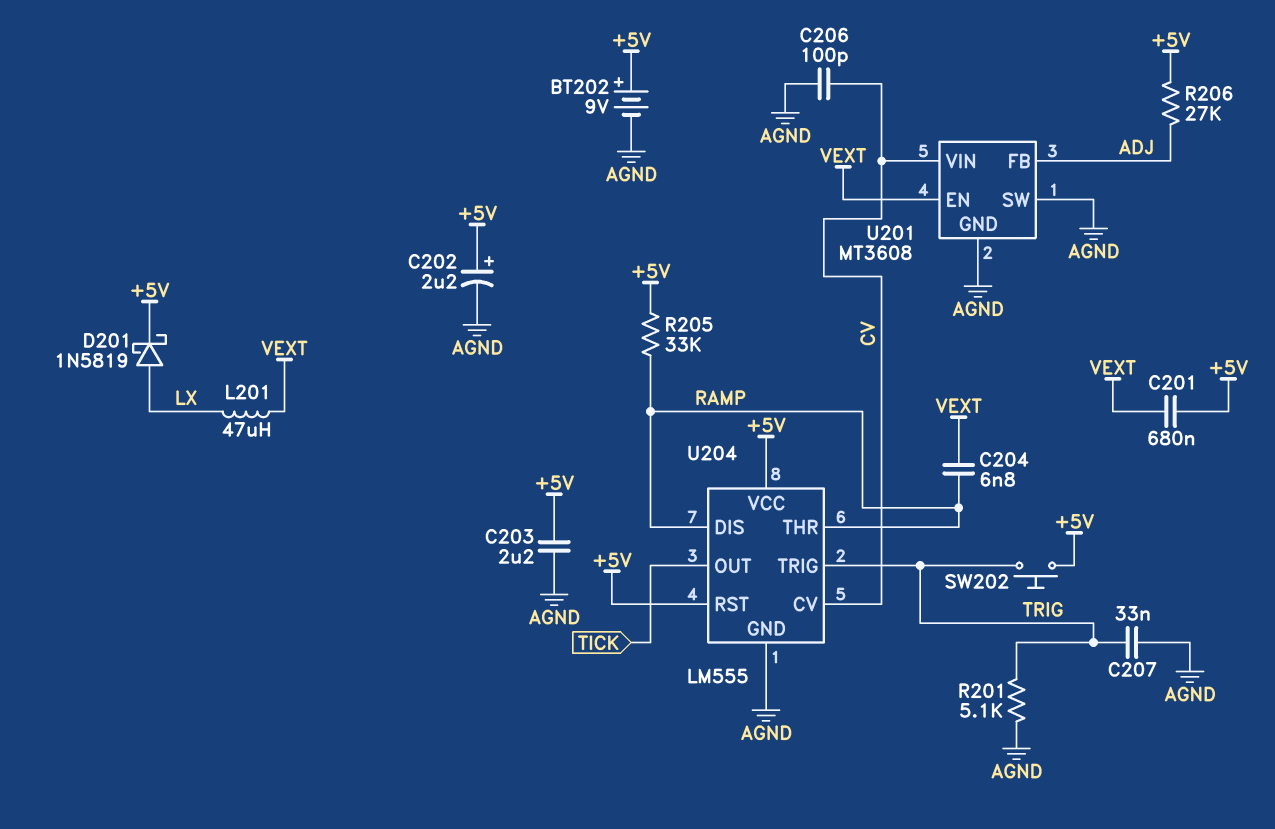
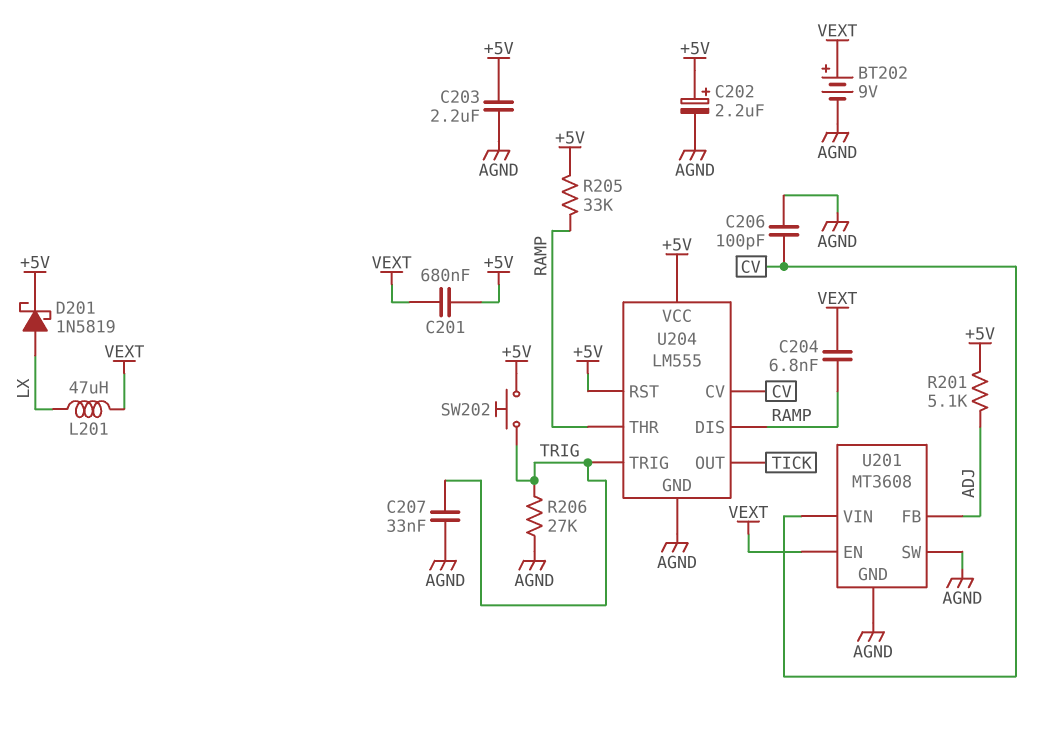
BT202: 9V (plus +5V, minus AGND) -> 9V (plus VEXT, minus AGND)
R201: 5.1k (AGND, TRIG) -> 5.1k (+5V, ADJ)
R206: 27k (+5V, ADJ) -> 27k (AGND, TRIG)

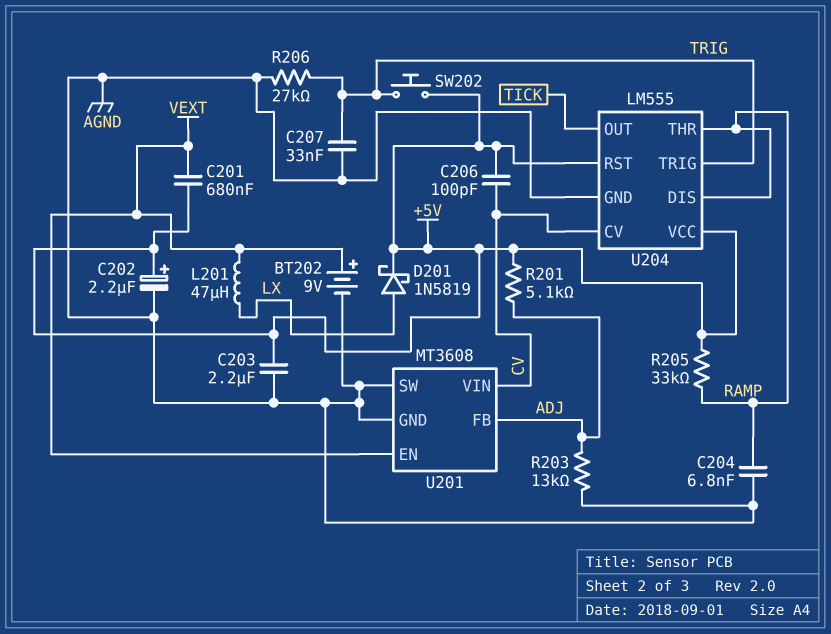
C204: 6.8nF (RAMP, VEXT) -> 6.8nF (AGND, RAMP)
C206: 100pF (AGND, CV) -> 100pF (+5V, CV)
R203: none -> 13k (ADJ, AGND)

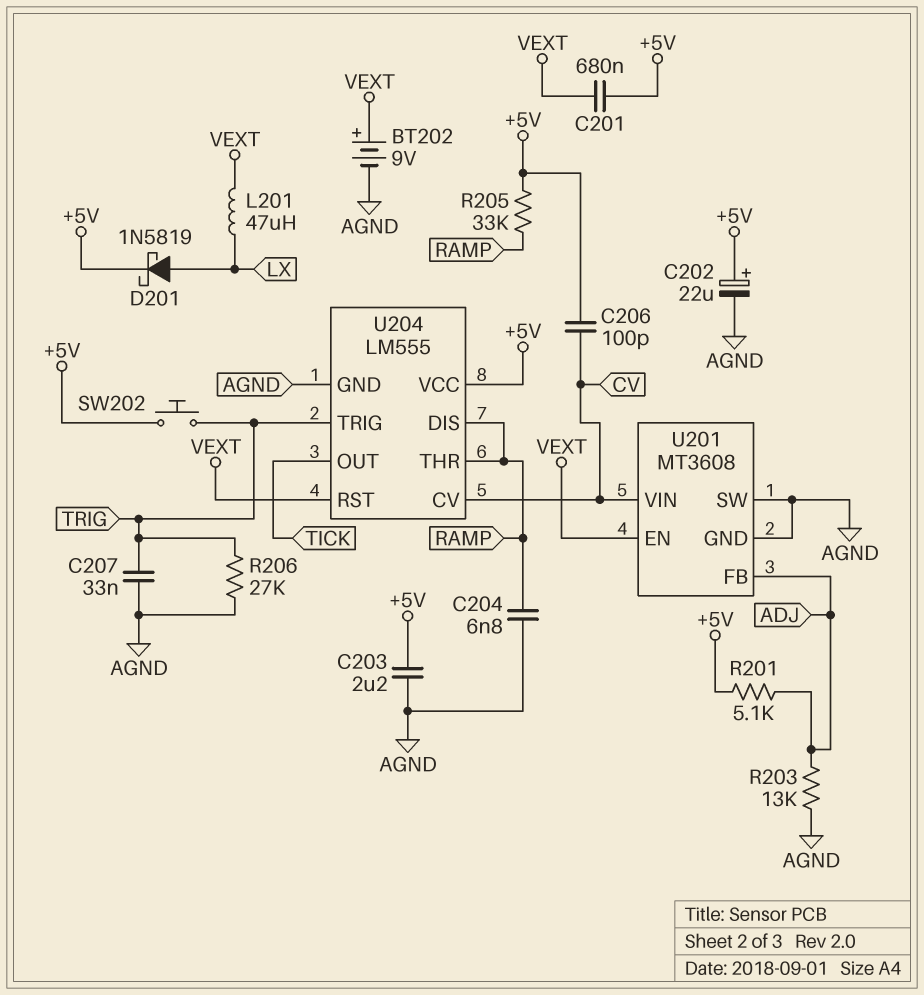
C202: 2.2uF (plus +5V, minus AGND) -> 22uF (plus +5V, minus AGND)
U204 pin RST: +5V -> VEXT

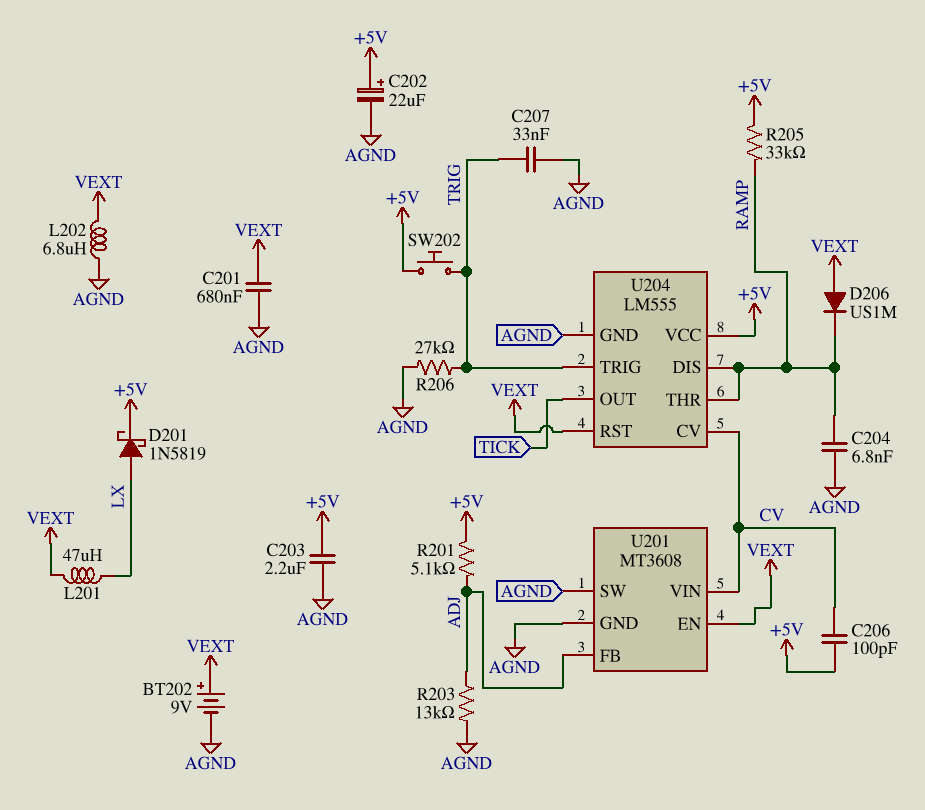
C201: 680nF (+5V, VEXT) -> 680nF (AGND, VEXT)
D206: none -> diode US1M (A VEXT, K RAMP)
L202: none -> 6.8uH (AGND, VEXT)

